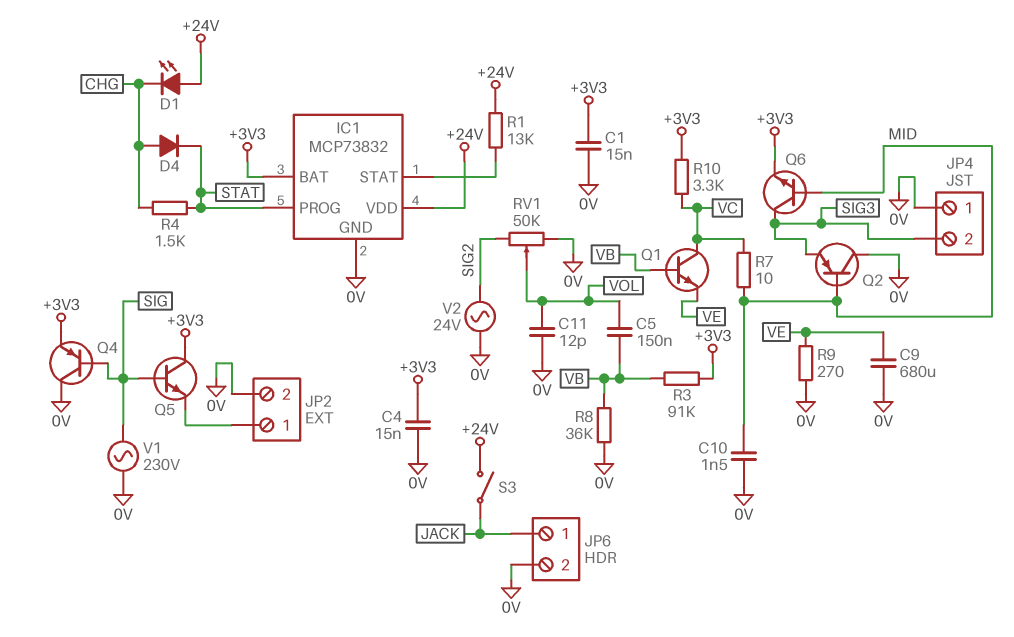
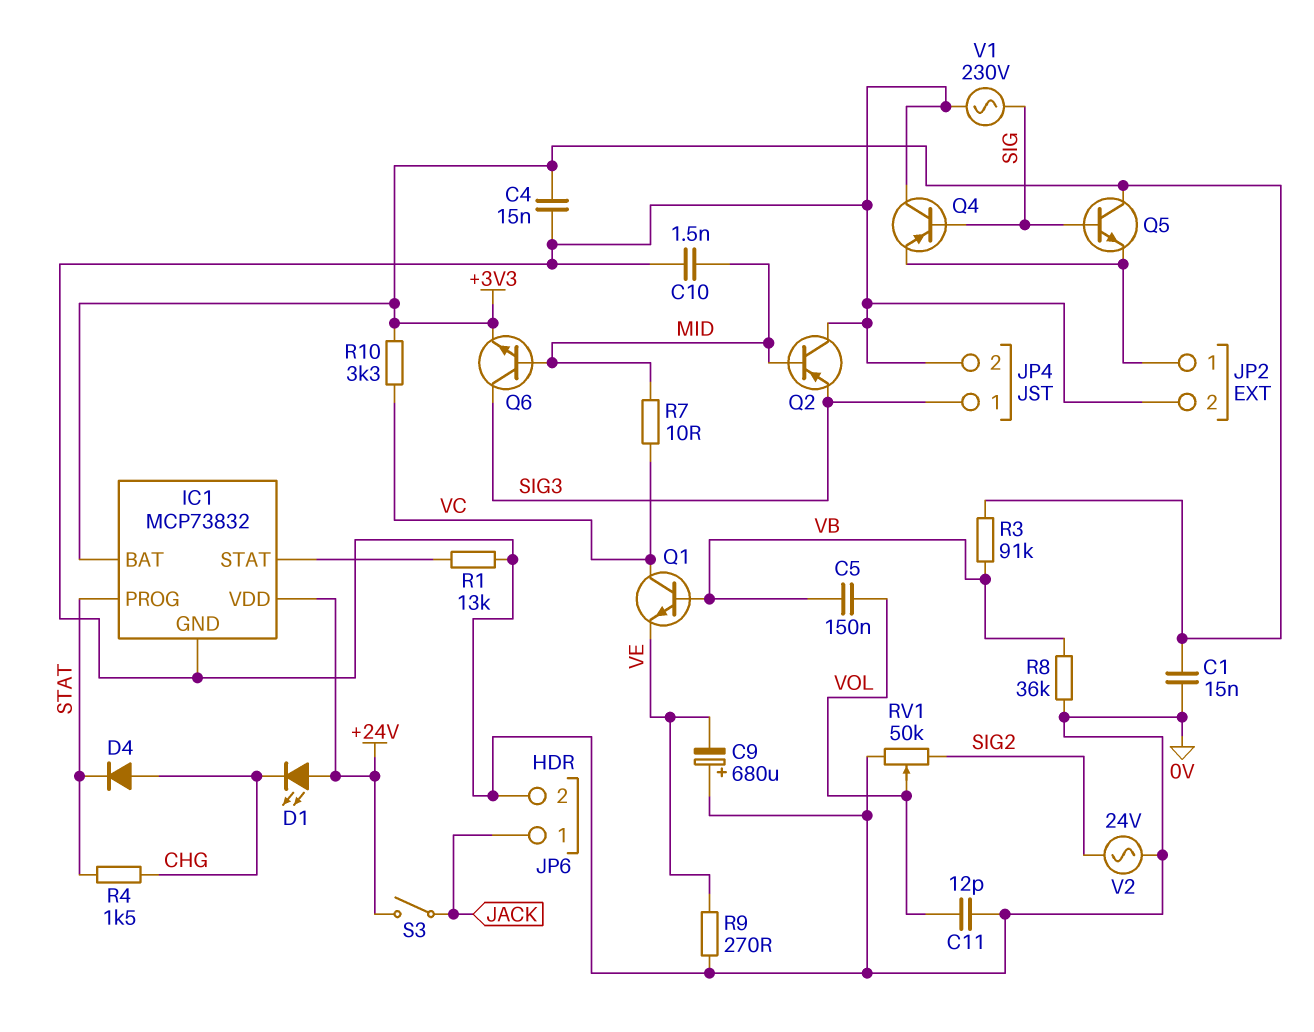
C9: 680uF (0V, VE) -> 680uF (plus 0V, minus VE)
JP4 pin 1: 0V -> SIG3
JP4 pin 2: SIG3 -> 0V
Q4: PNP (B SIG, C 0V, E +3V3) -> PNP (B SIG, C 0V, E JP2/1)
R1: 13k (+24V, IC1/STAT) -> 13k (0V, IC1/STAT)

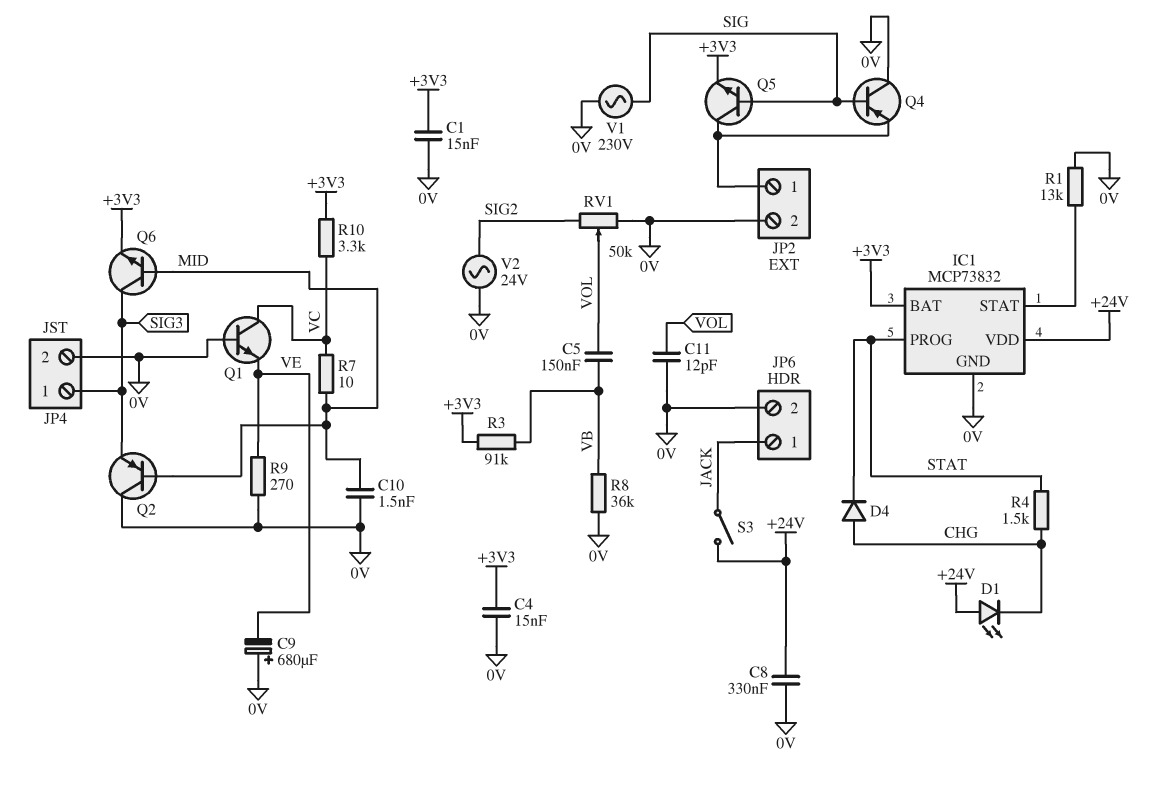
C8: none -> 330nF (+24V, 0V)
Q1: NPN (B VB, C VC, E VE) -> NPN (B 0V, C VC, E VE)
Q5: NPN (B SIG, C +3V3, E JP2/1) -> NPN (B SIG, C JP2/1, E +3V3)

